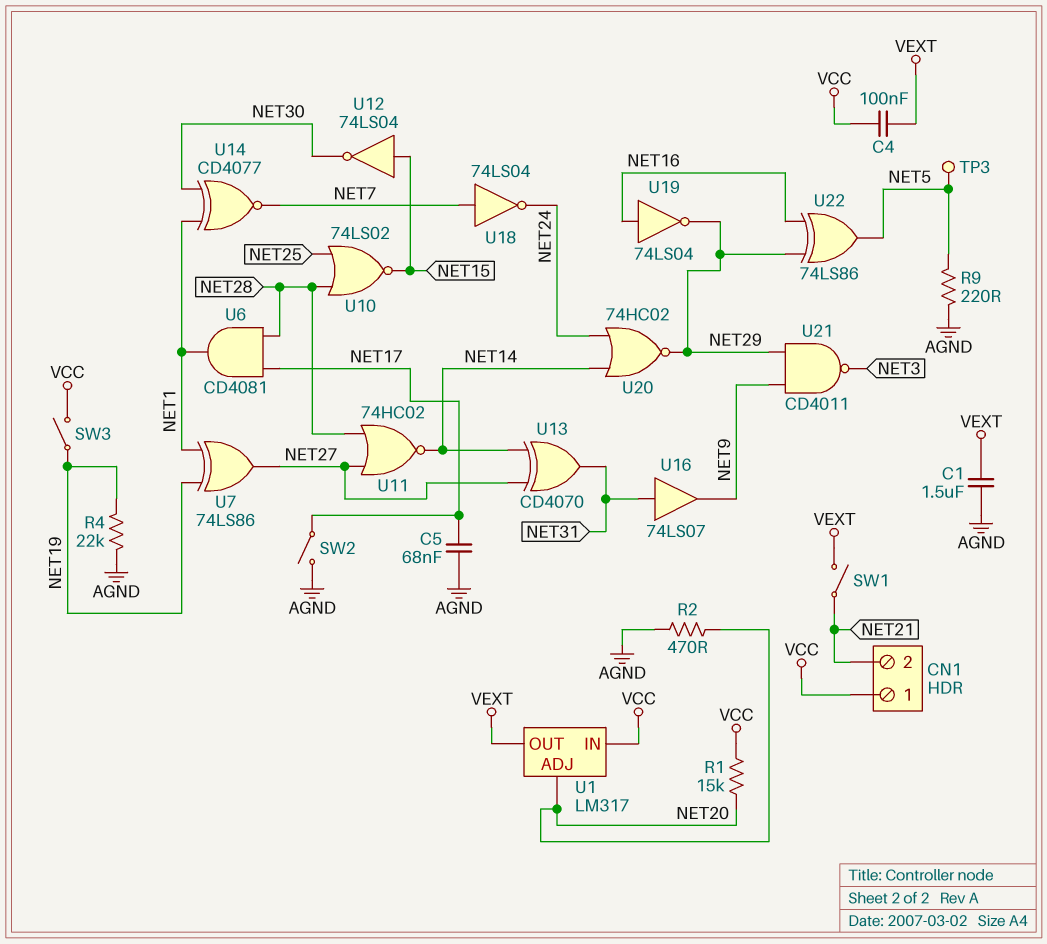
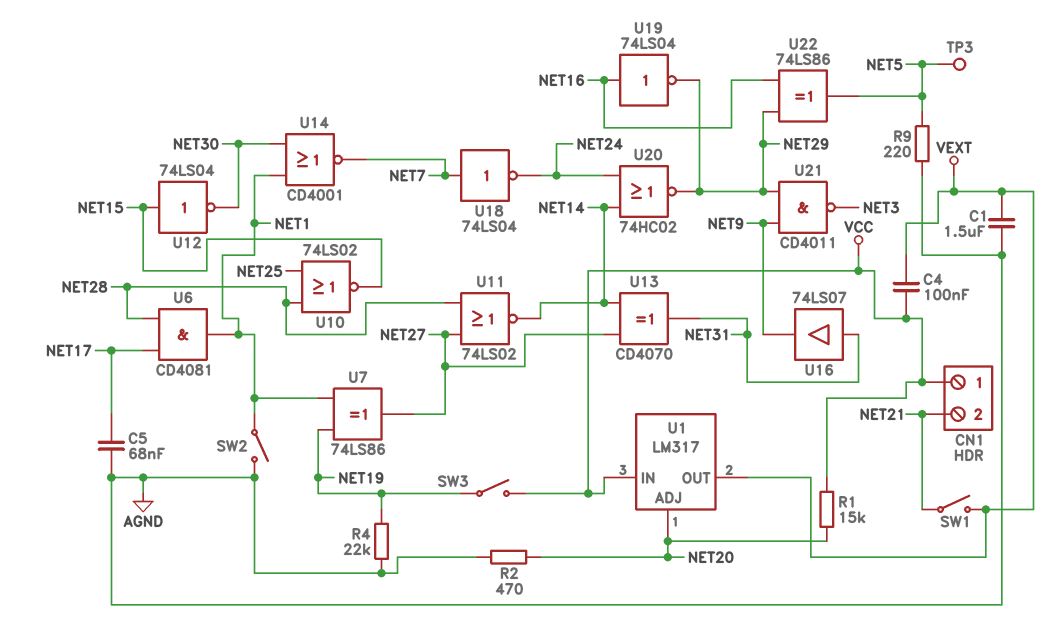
SW2: switch (AGND, NET17) -> switch (AGND, NET1)
U11: NOR 74HC02 (in NET27, in NET28, out NET14) -> NOR 74LS02 (in NET27, in NET28, out NET14)
U14: XNOR CD4077 (in NET1, in NET30, out NET7) -> NOR CD4001 (in NET1, in NET30, out NET7)

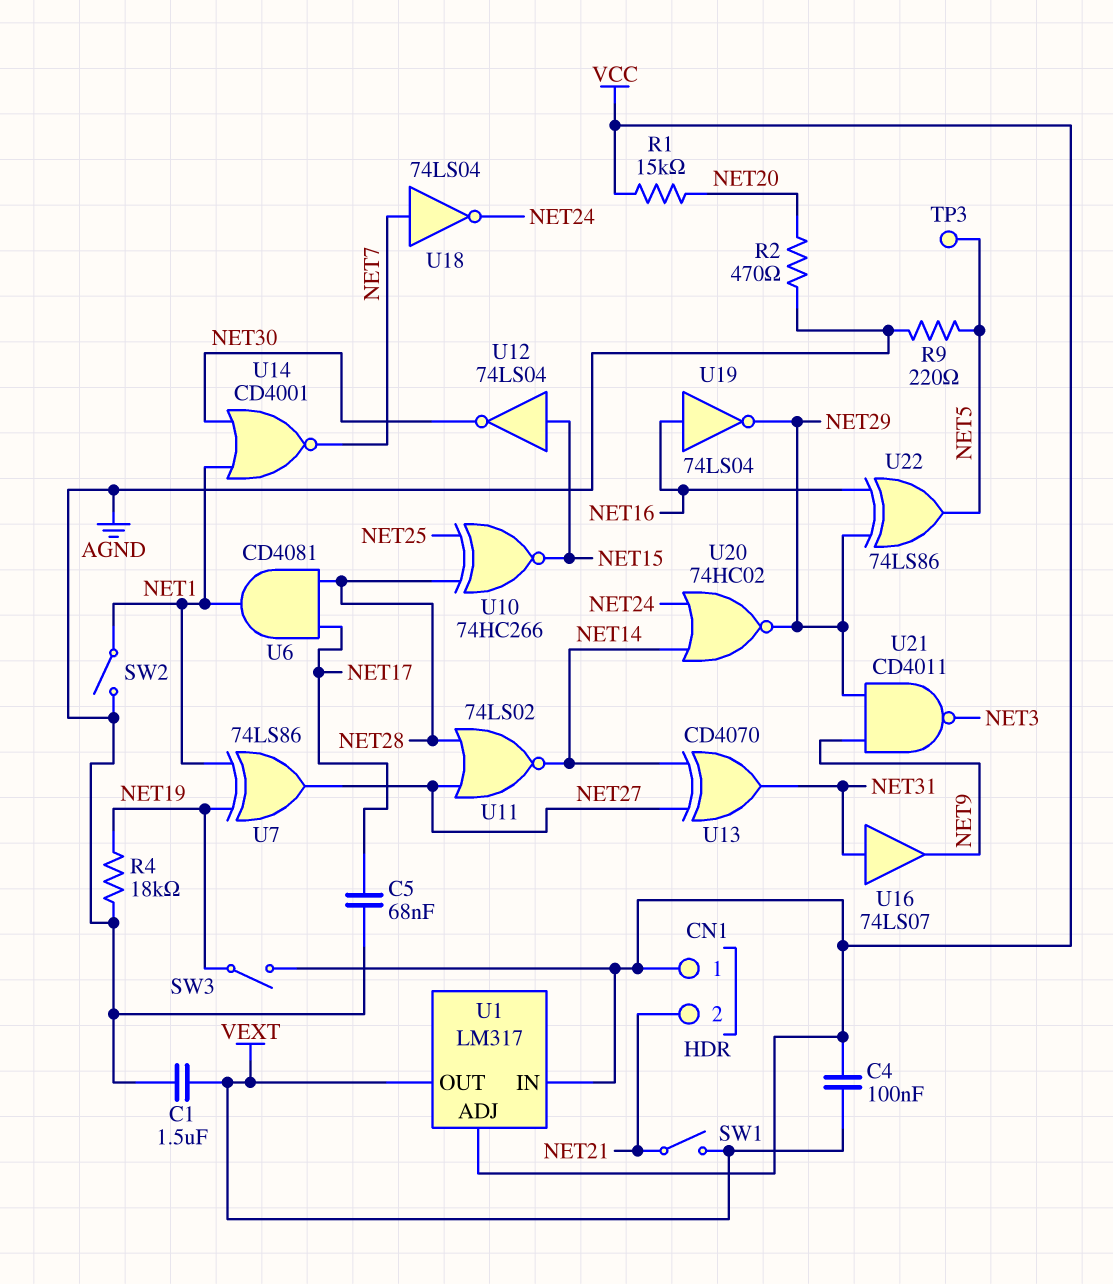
R4: 22k (AGND, NET19) -> 18k (AGND, NET19)
U1 pin ADJ: NET20 -> VCC
U10: NOR 74LS02 (in NET25, in NET28, out NET15) -> XNOR 74HC266 (in NET25, in NET28, out NET15)

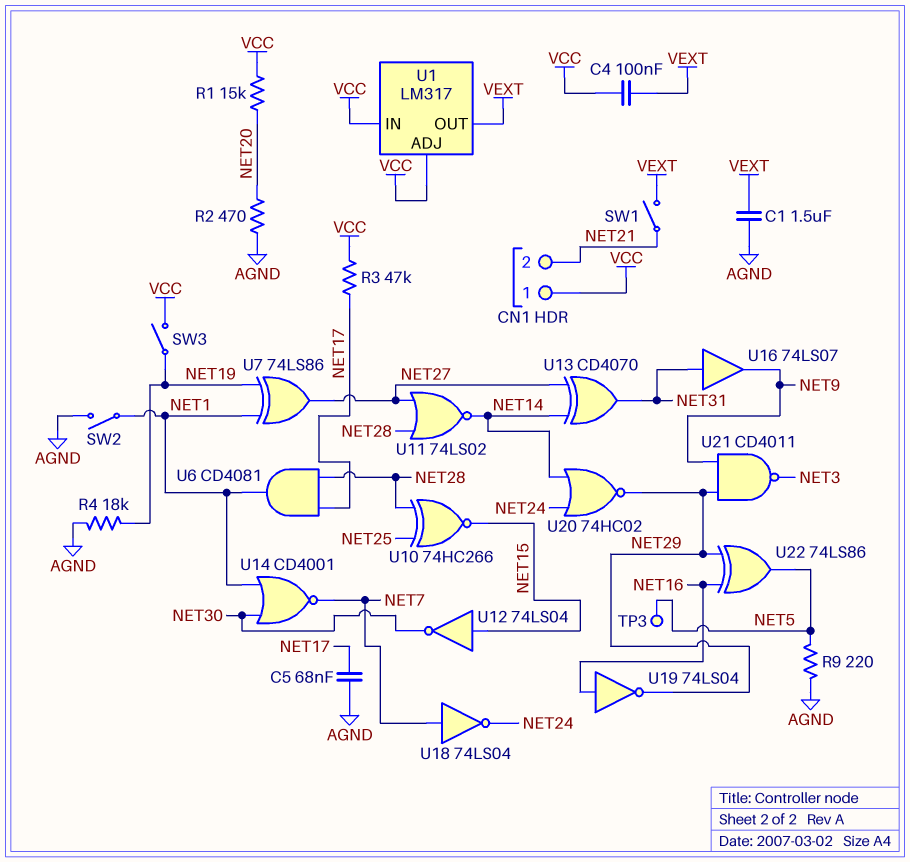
R3: none -> 47k (NET17, VCC)

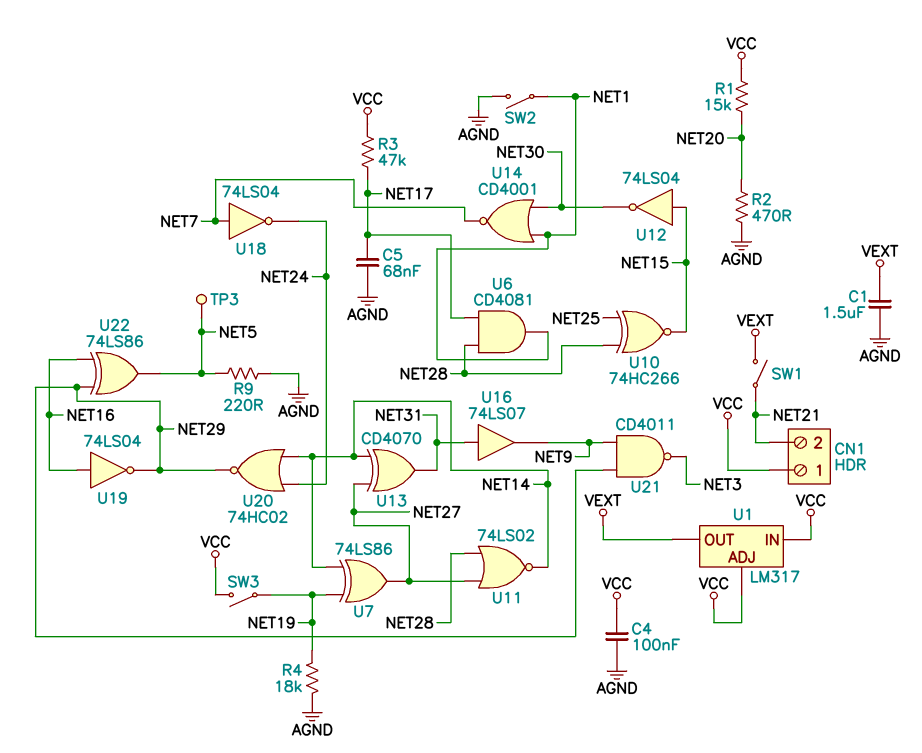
C4: 100nF (VCC, VEXT) -> 100nF (AGND, VCC)
U7: XOR 74LS86 (in NET1, in NET19, out NET27) -> XOR 74LS86 (in NET14, in NET19, out NET27)

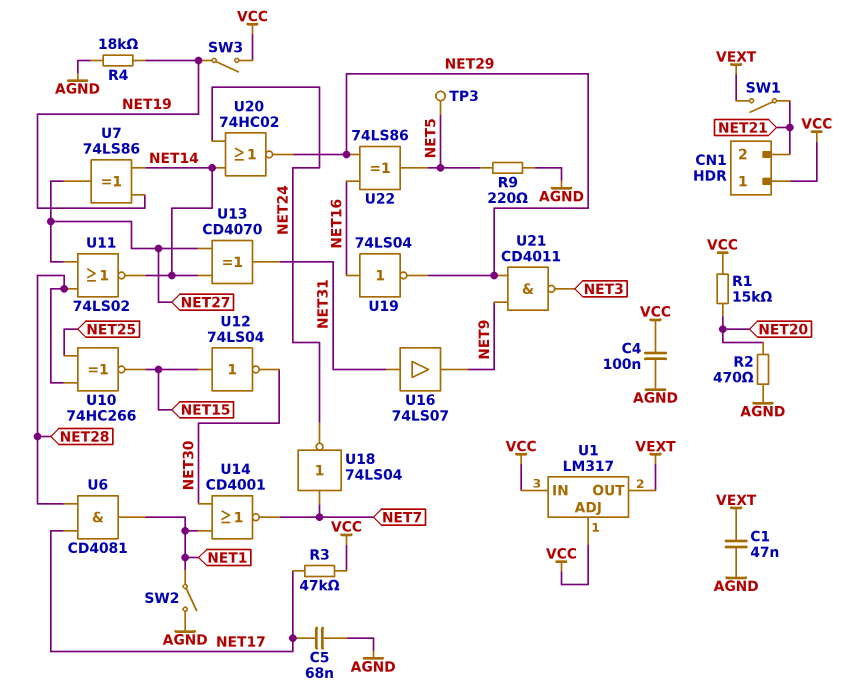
C1: 1.5uF (AGND, VEXT) -> 47nF (AGND, VEXT)

